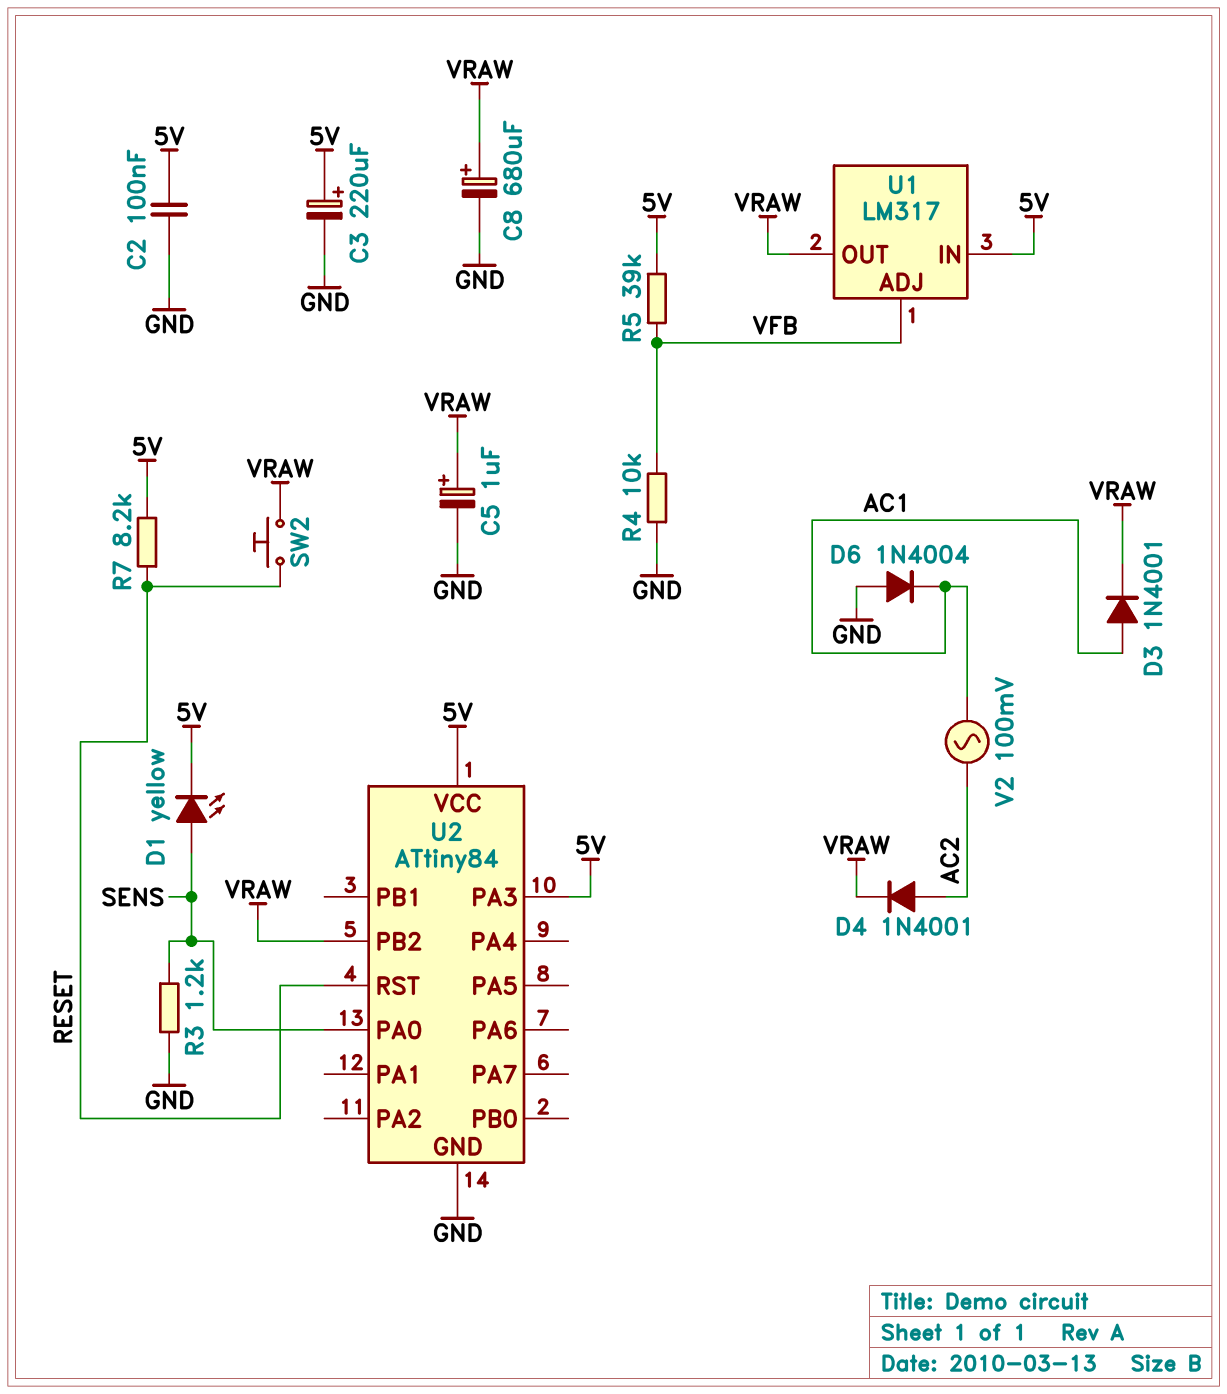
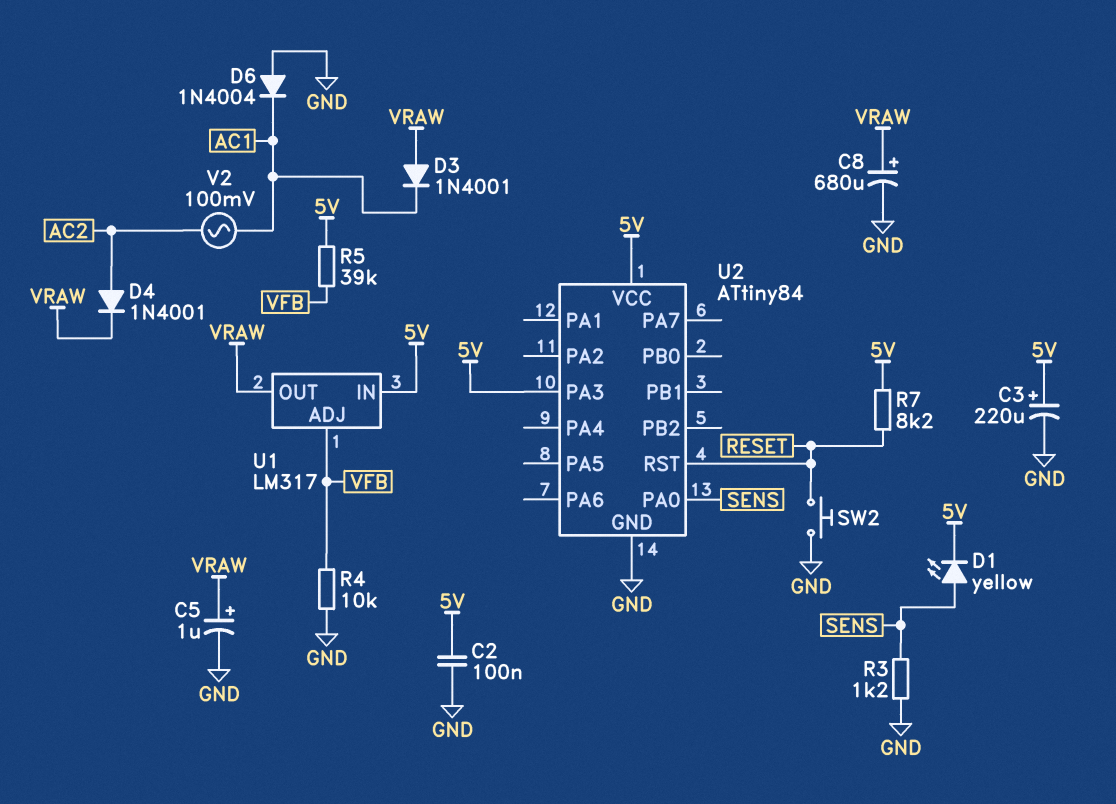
D3: diode 1N4001 (A AC1, K VRAW) -> diode 1N4001 (A VRAW, K AC1)
SW2: button (RESET, VRAW) -> button (GND, RESET)
U2 pin PB2: VRAW -> none

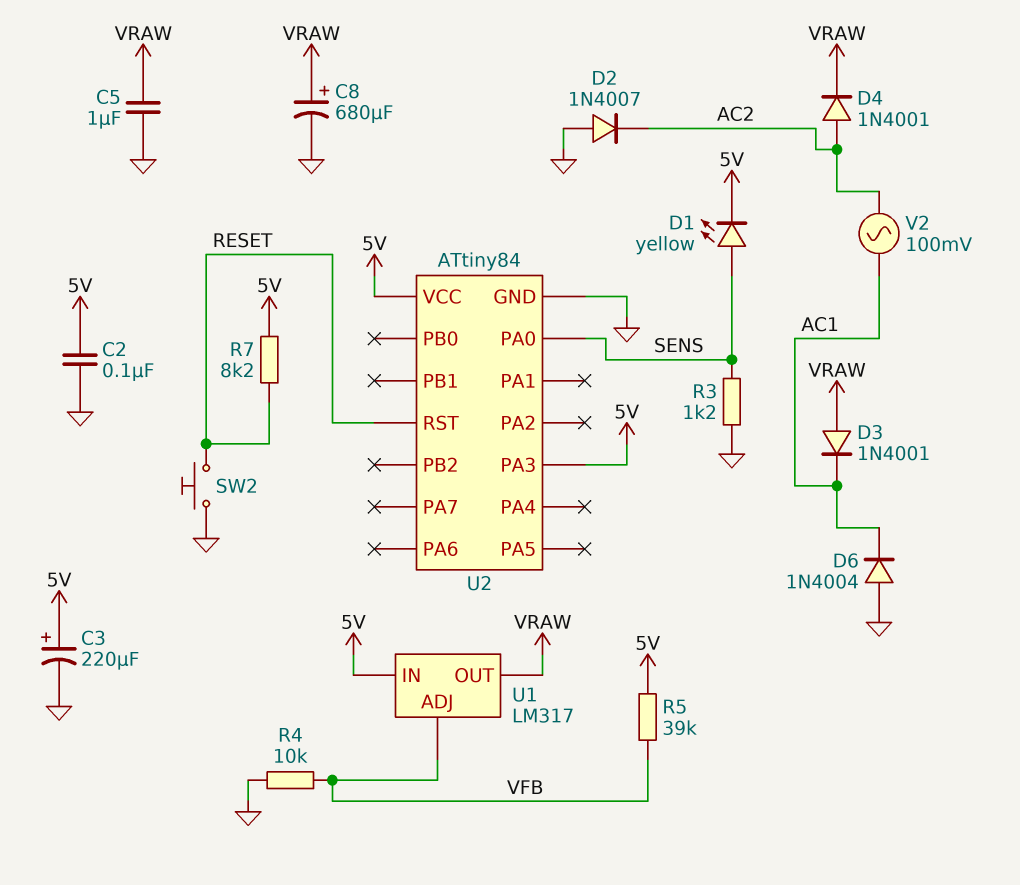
C5: 1uF (plus VRAW, minus GND) -> 1uF (GND, VRAW)
D2: none -> diode 1N4007 (A GND, K AC2)

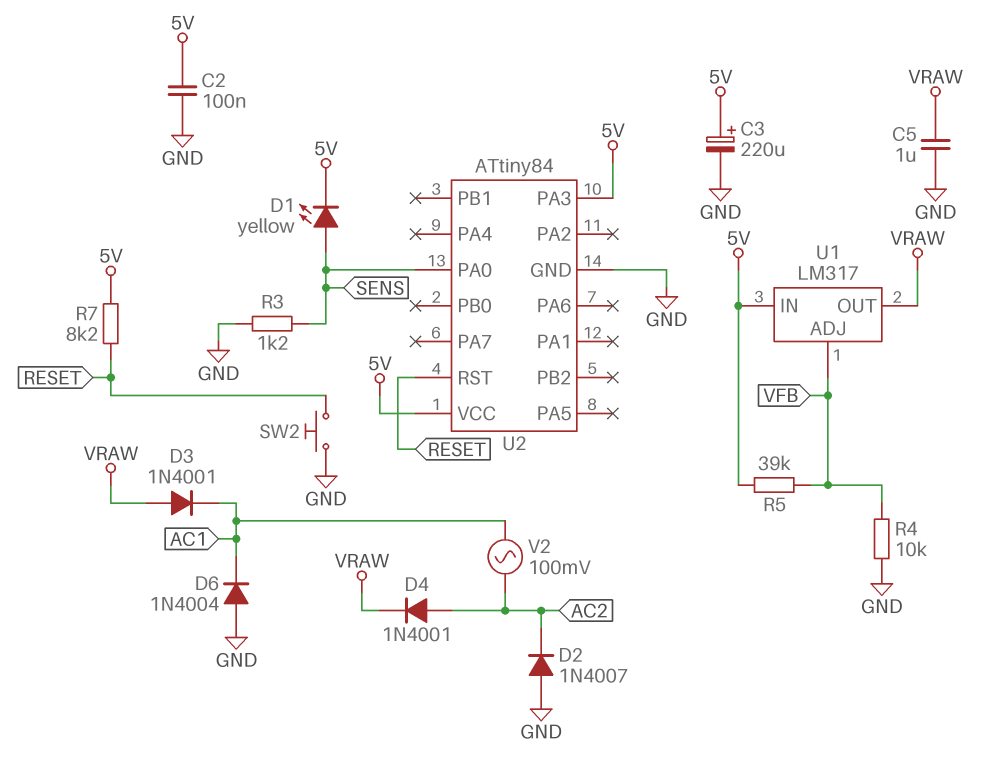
C8: 680uF (plus VRAW, minus GND) -> none

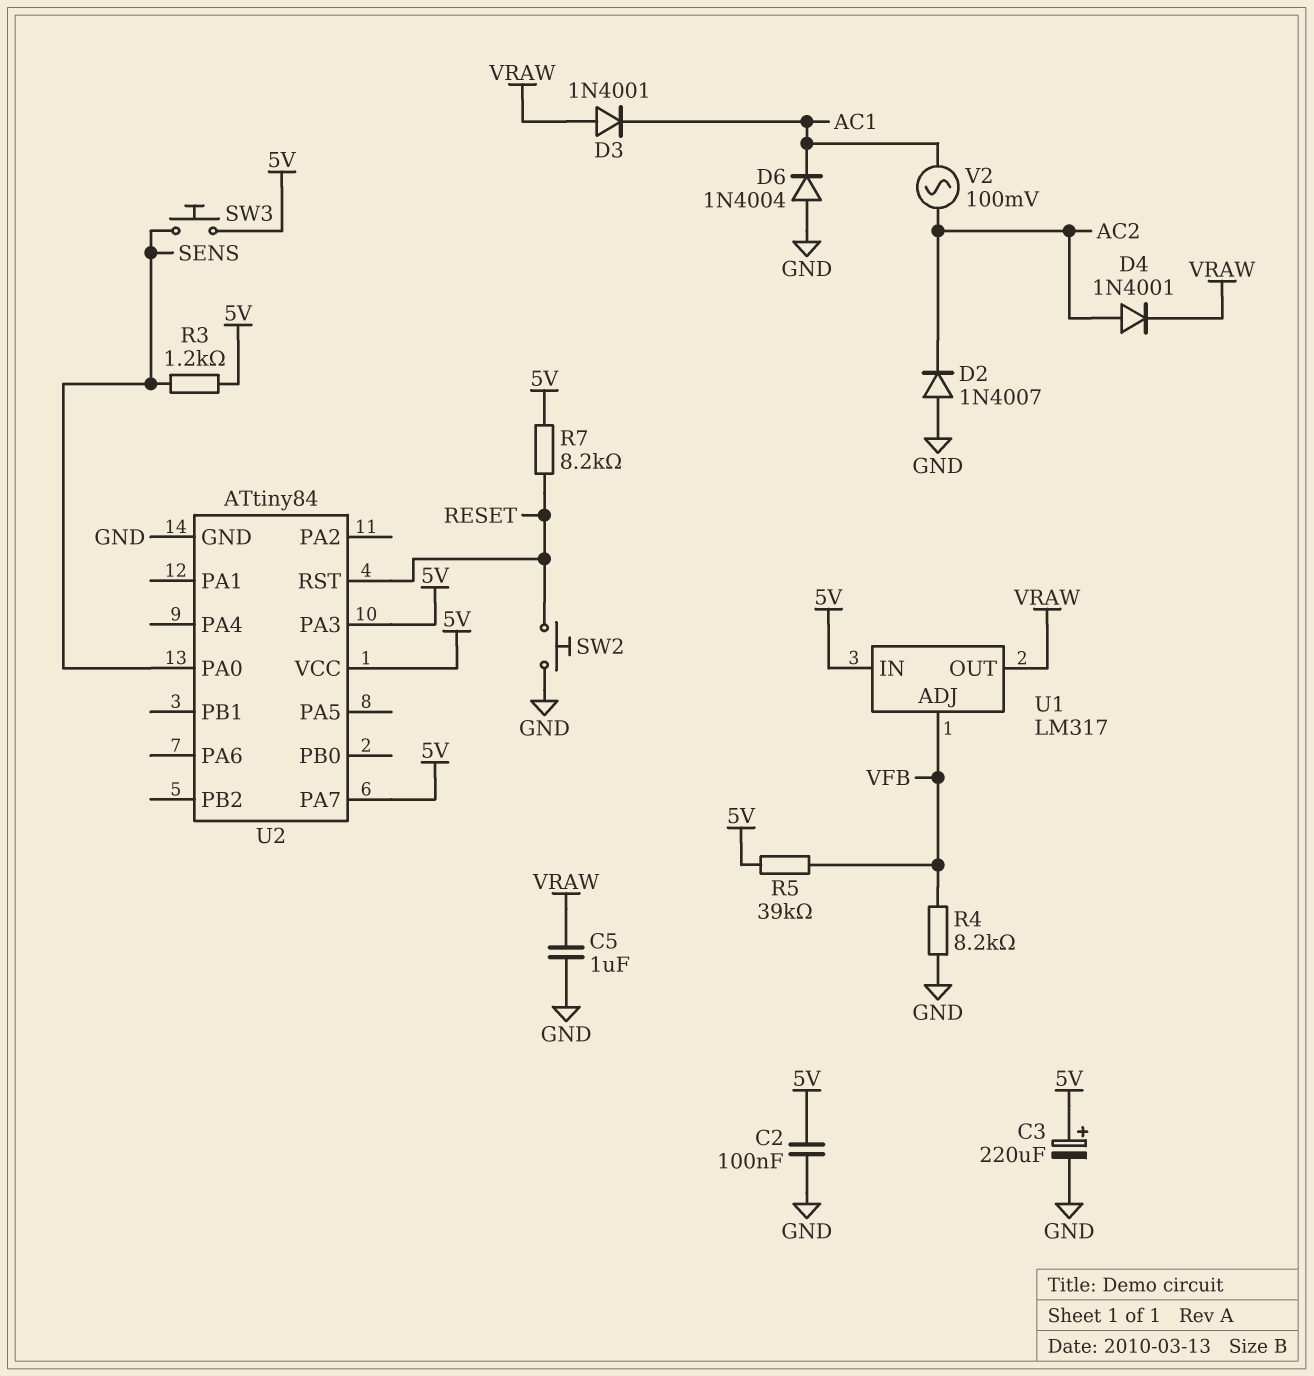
D1: LED yellow (A SENS, K 5V) -> none
R3: 1.2k (GND, SENS) -> 1.2k (5V, SENS)
R4: 10k (GND, VFB) -> 8.2k (GND, VFB)
SW3: none -> button (5V, SENS)
U2 pin PA7: none -> 5V

